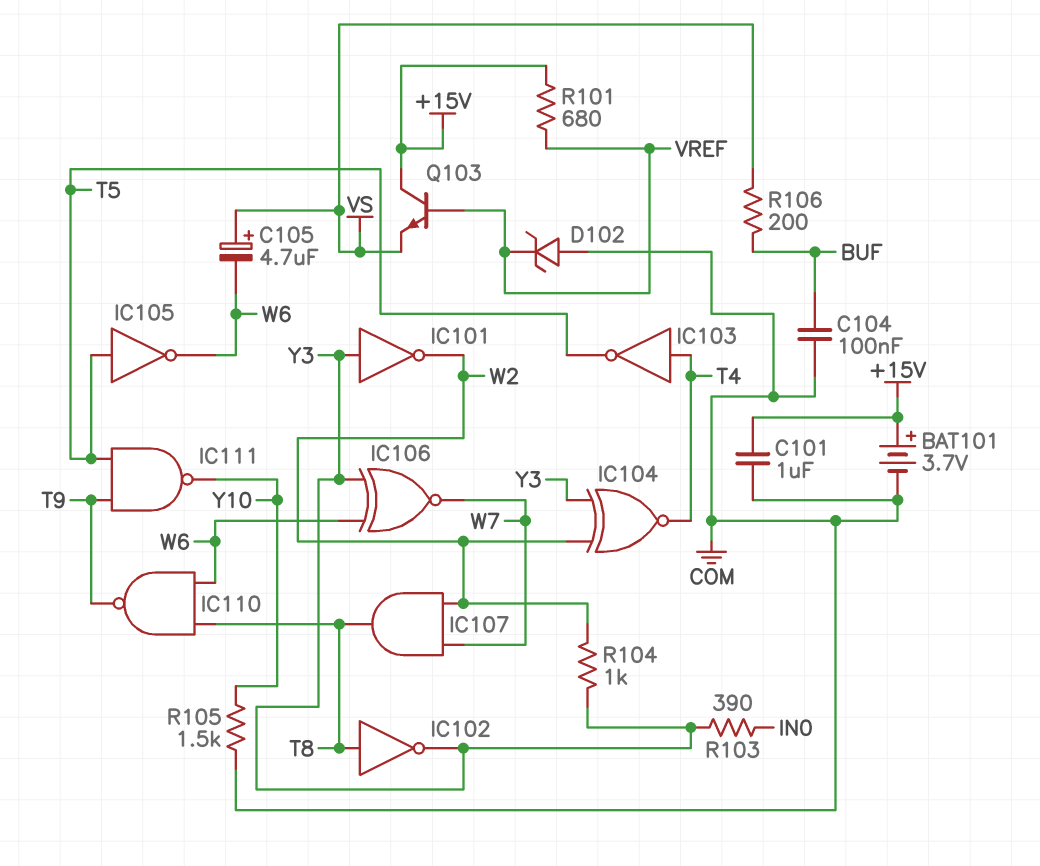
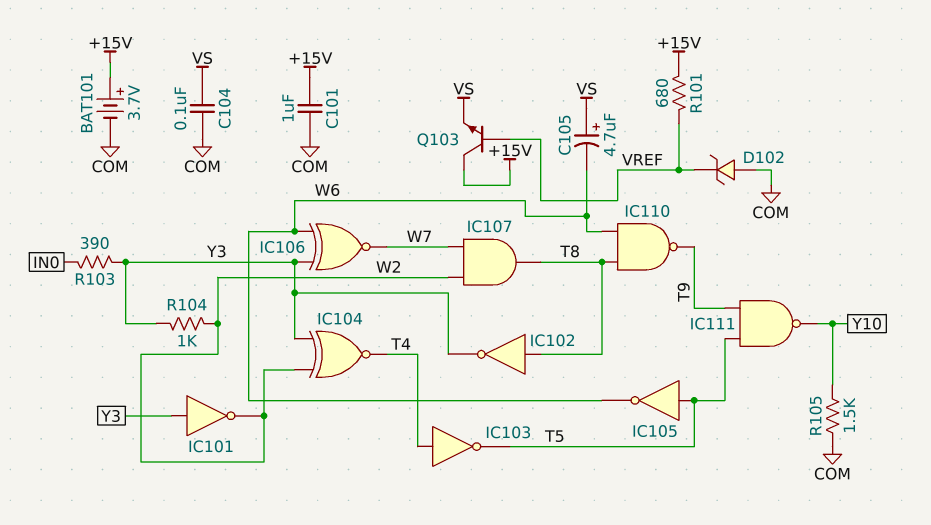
C104: 100nF (BUF, COM) -> 100nF (COM, VS)
R106: 200 (BUF, VS) -> none

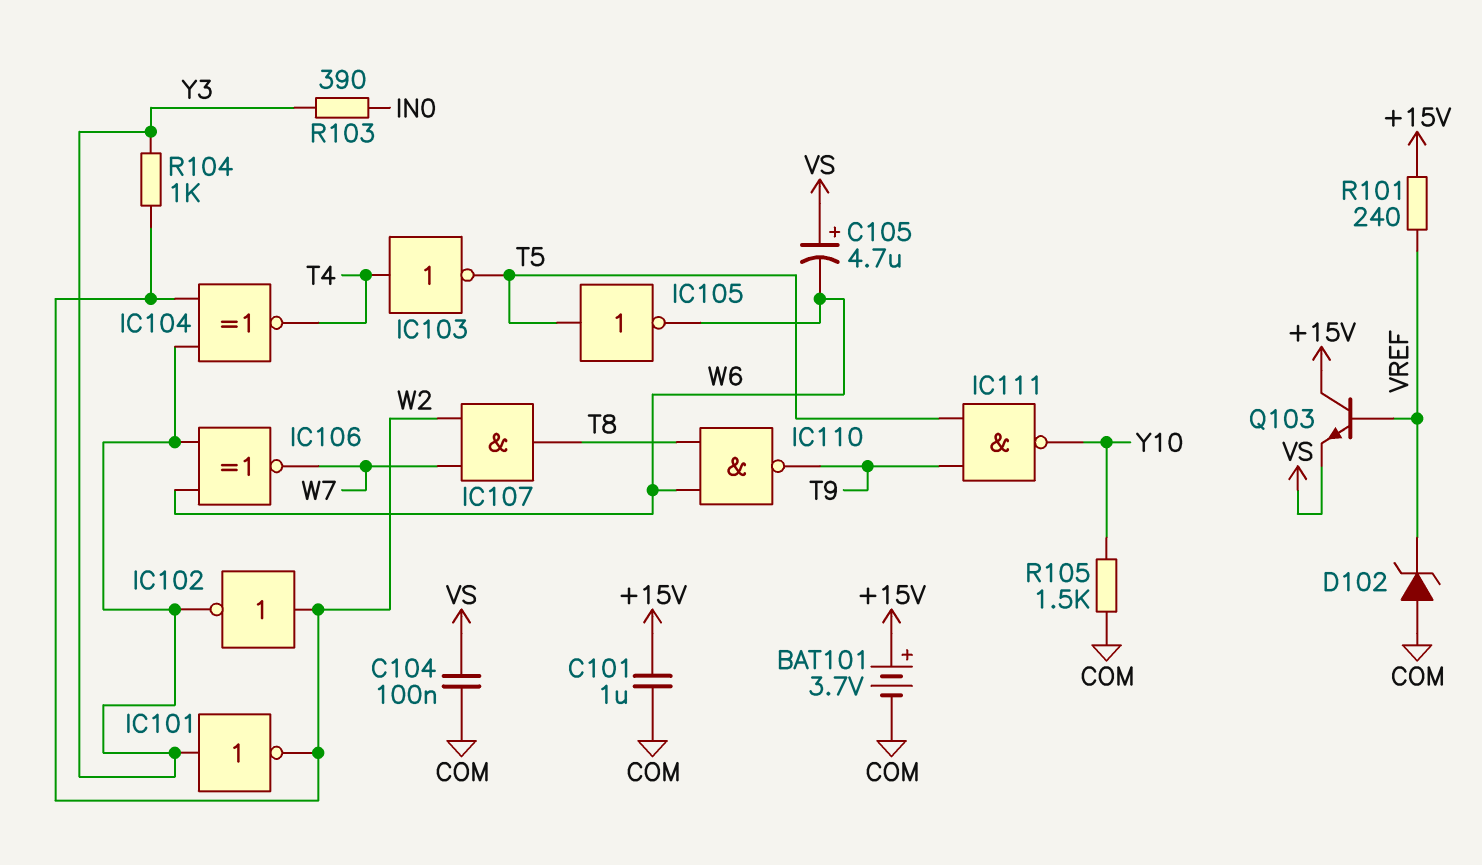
IC102: NOT (in T8, out Y3) -> NOT (in W2, out Y3)
R101: 680 (+15V, VREF) -> 240 (+15V, VREF)

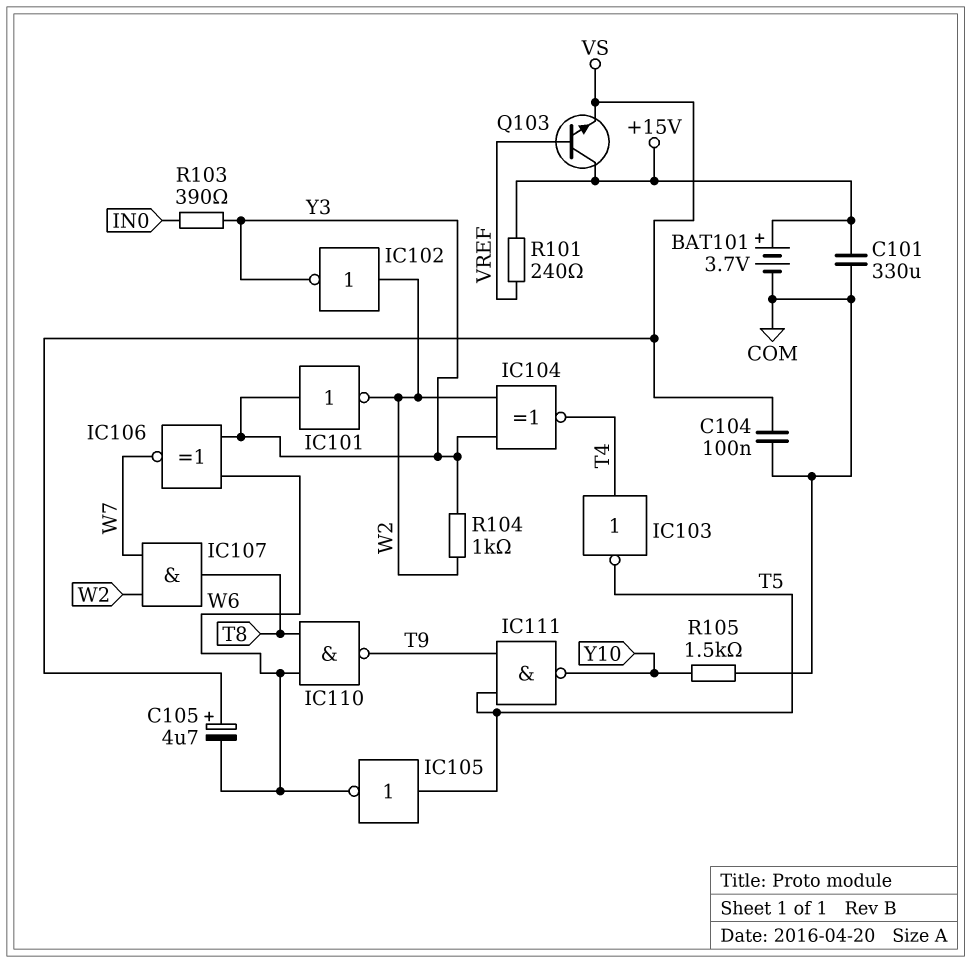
C101: 1uF (+15V, COM) -> 330uF (+15V, COM)
D102: zener (A COM, K VREF) -> none

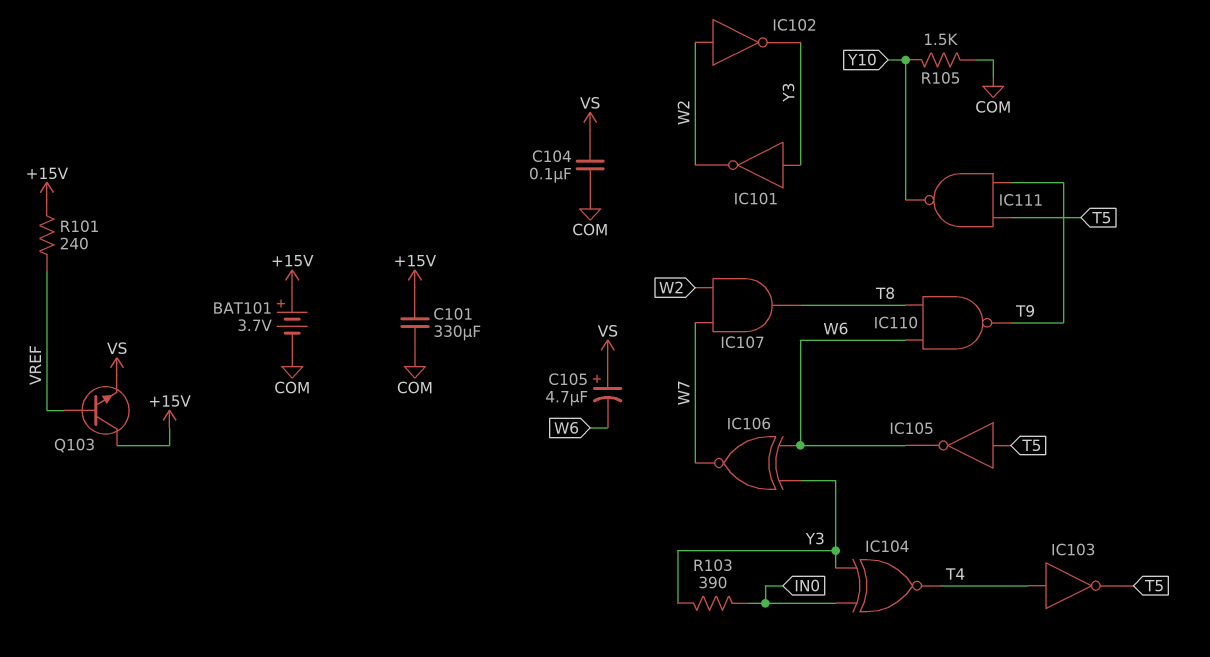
IC104: XNOR (in W2, in Y3, out T4) -> XNOR (in IN0, in Y3, out T4)
R104: 1k (W2, Y3) -> none

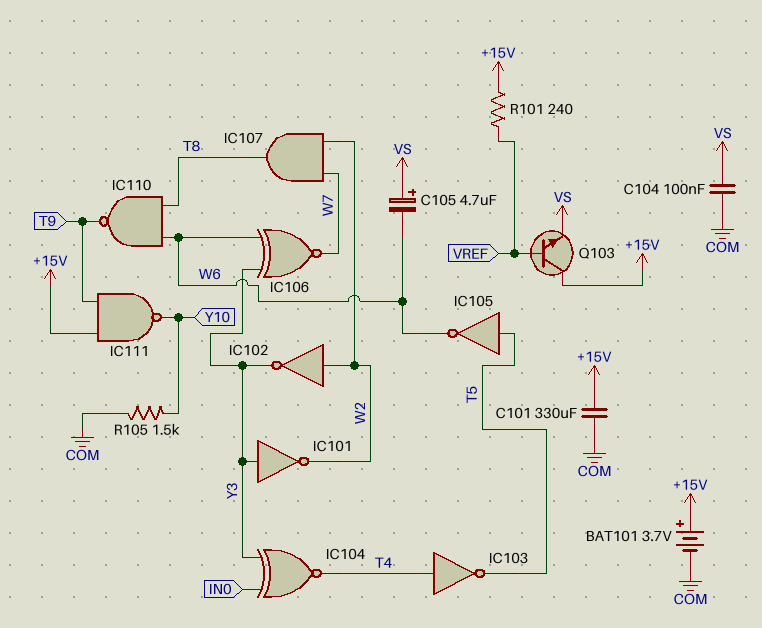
IC111: NAND (in T5, in T9, out Y10) -> NAND (in +15V, in T9, out Y10)
R103: 390 (IN0, Y3) -> none

